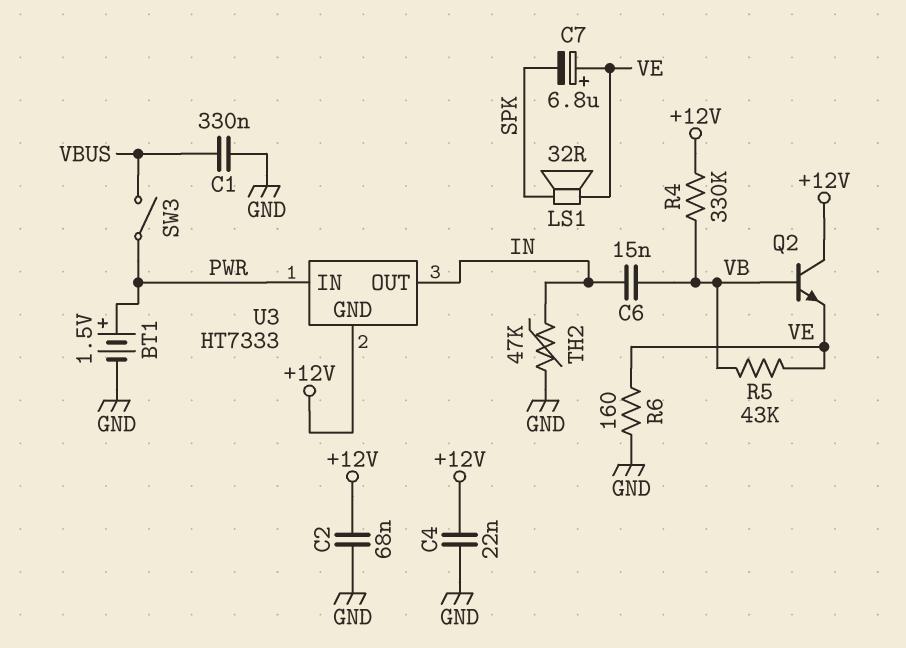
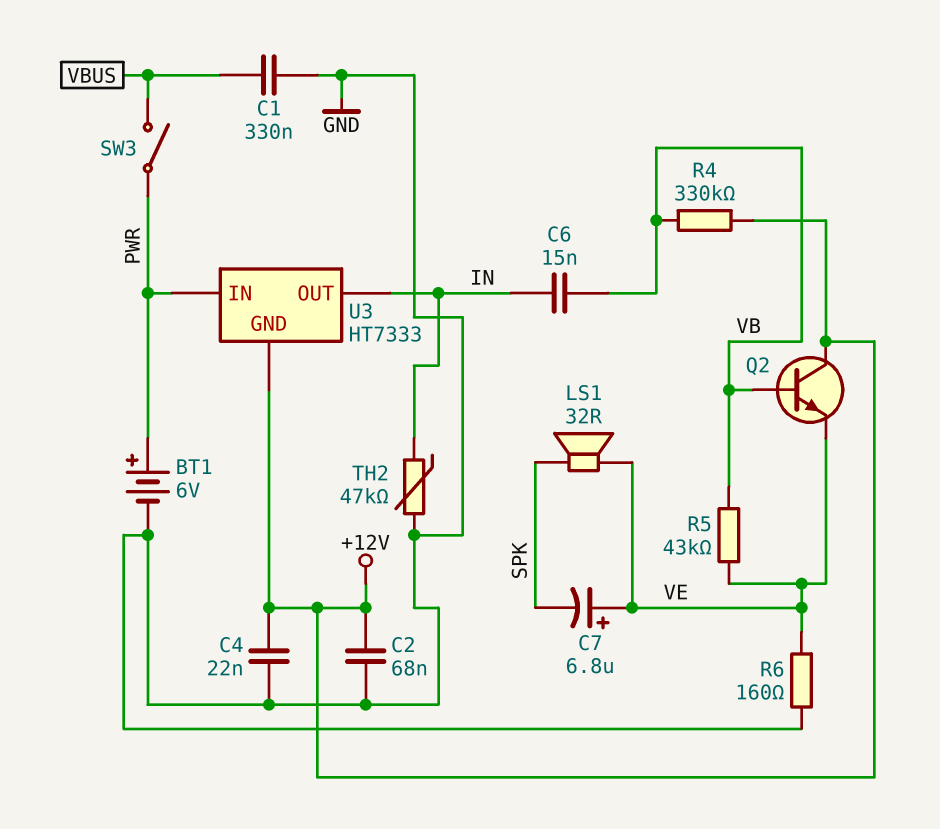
BT1: 1.5V (plus PWR, minus GND) -> 6V (plus PWR, minus GND)

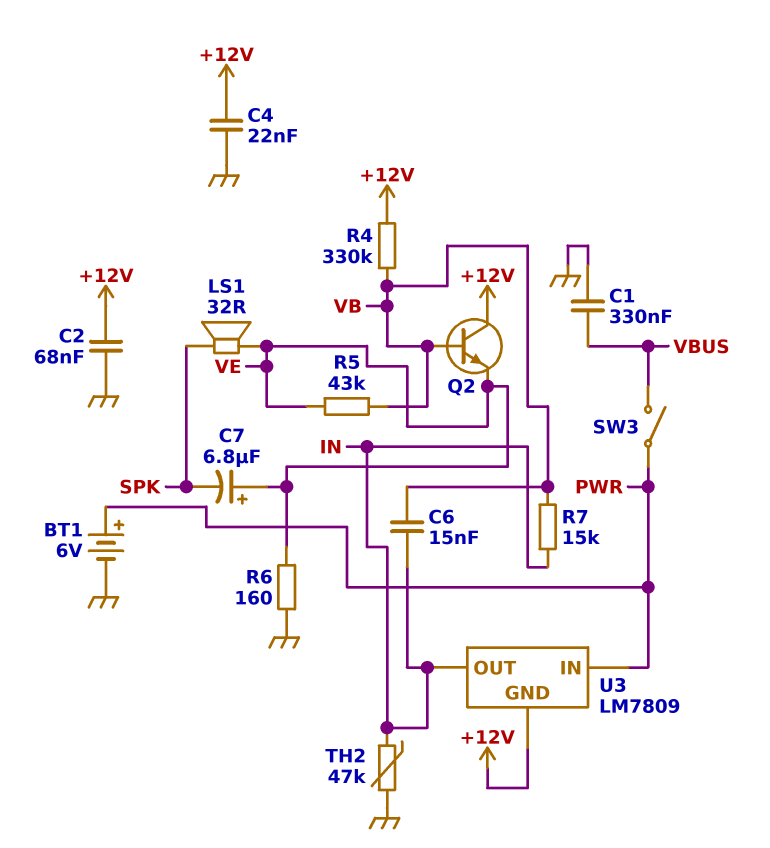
R7: none -> 15k (IN, VB)
U3: HT7333 -> LM7809

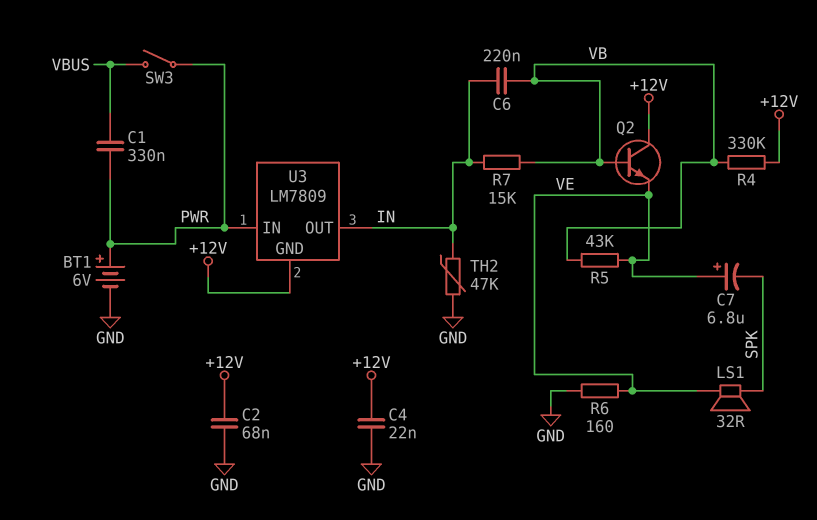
C1: 330nF (GND, VBUS) -> 330nF (PWR, VBUS)
C6: 15nF (IN, VB) -> 220nF (IN, VB)

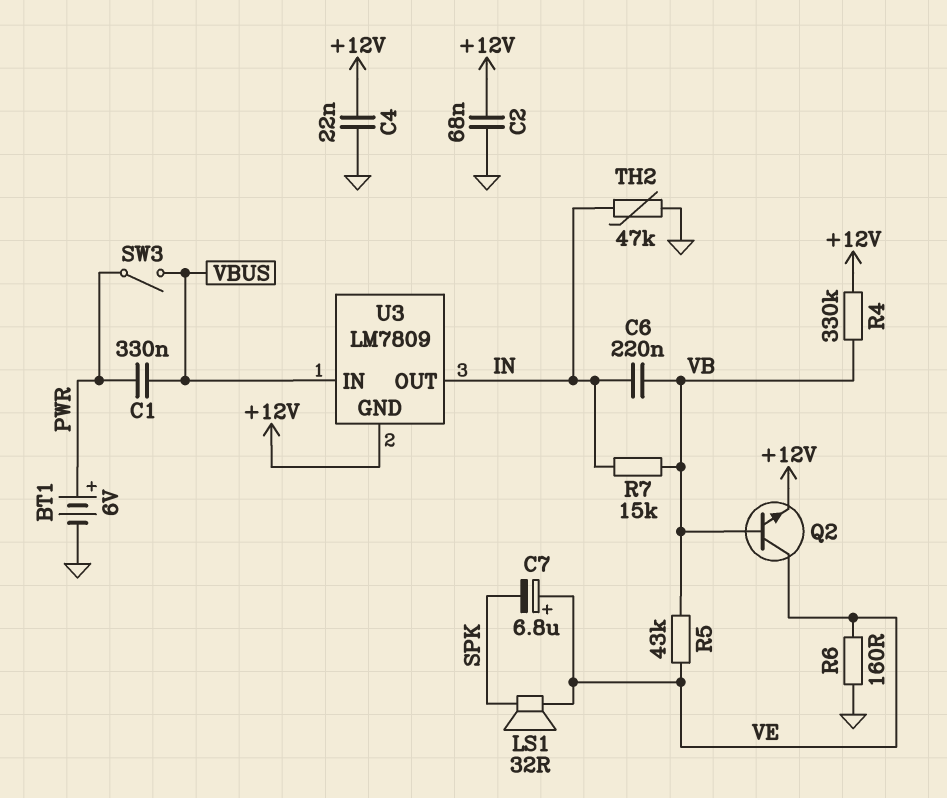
Q2: NPN (B VB, C +12V, E VE) -> NPN (B VB, C VE, E +12V)
U3 pin IN: PWR -> VBUS

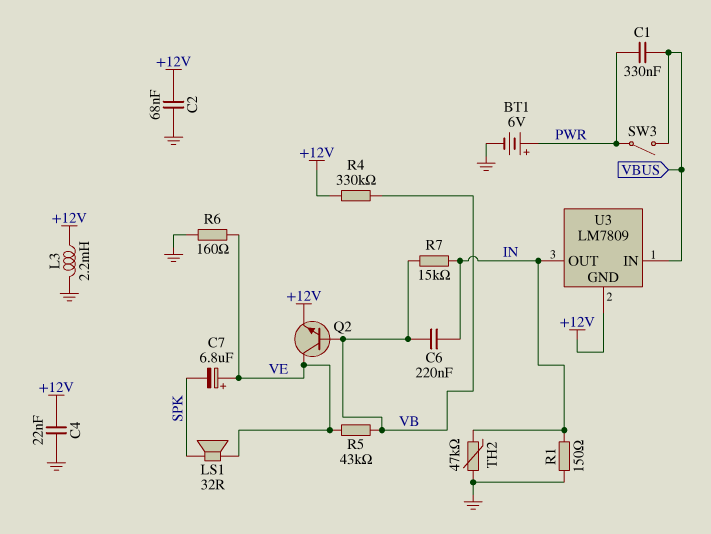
L3: none -> 2.2mH (+12V, GND)
R1: none -> 150 (GND, IN)

